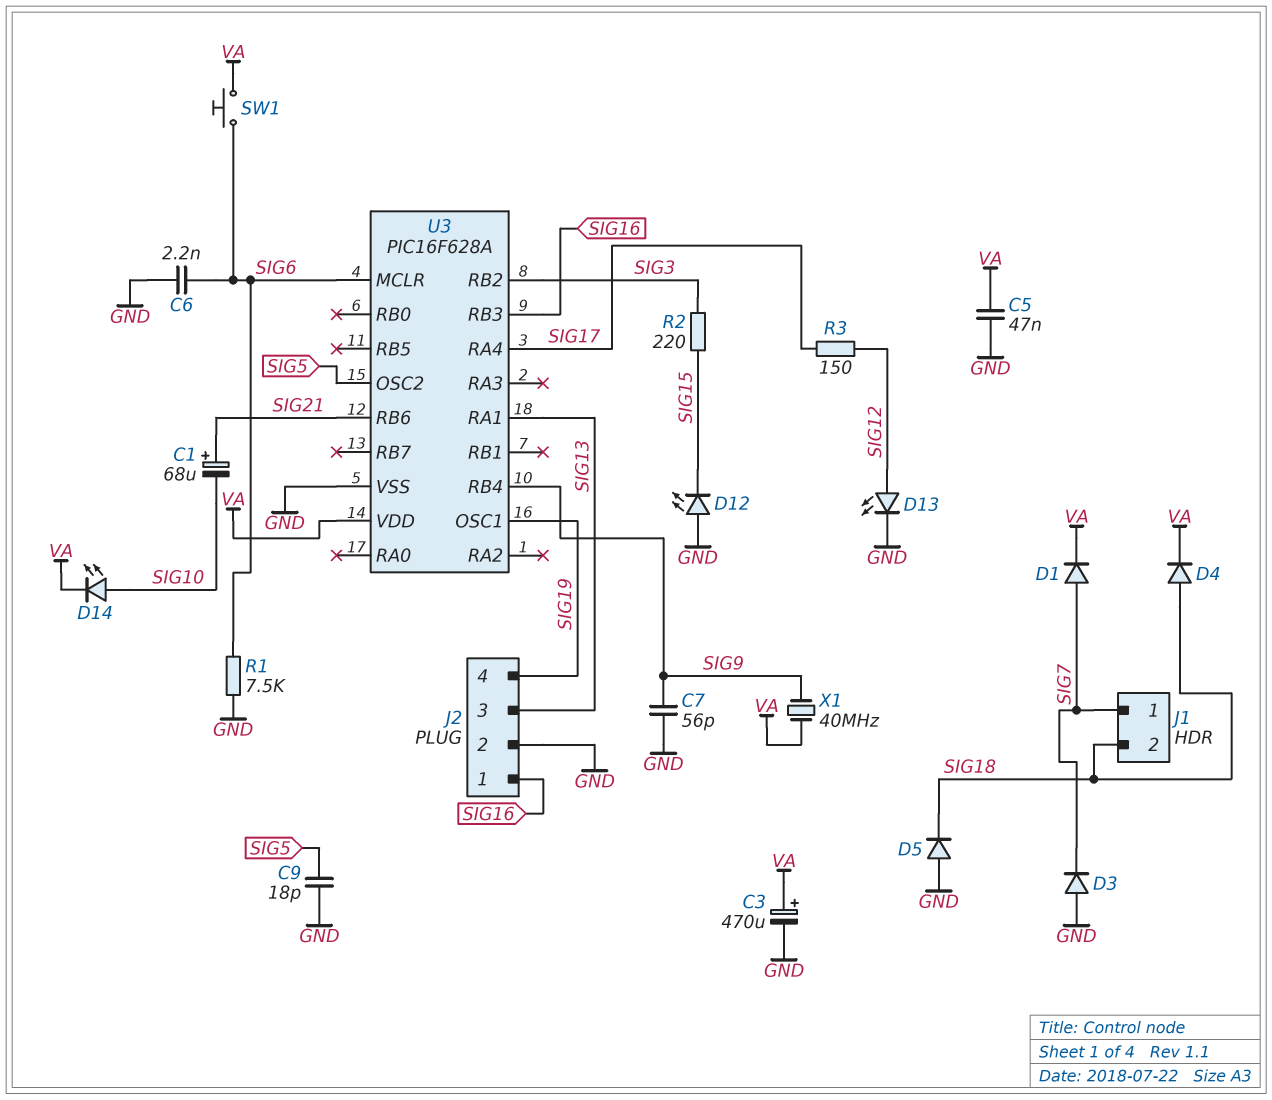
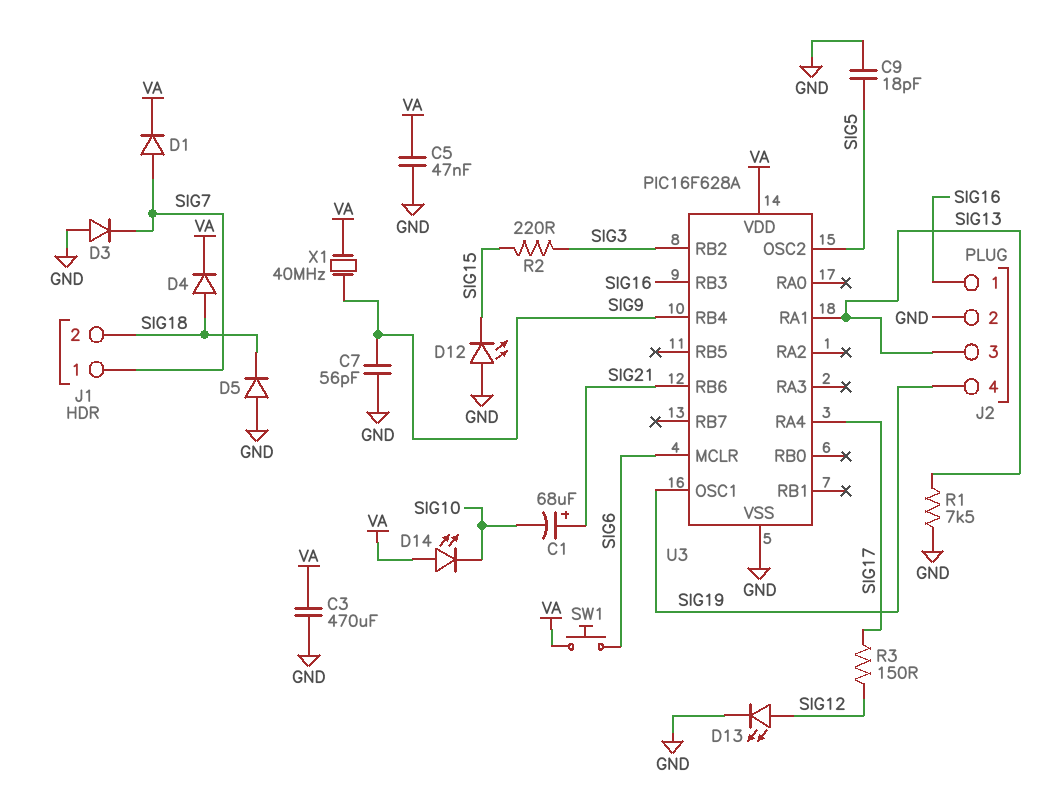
C3: 470uF (plus VA, minus GND) -> 470uF (GND, VA)
C6: 2.2nF (GND, SIG6) -> none
D14: LED (A SIG10, K VA) -> LED (A VA, K SIG10)
R1: 7.5k (GND, SIG6) -> 7.5k (GND, SIG13)

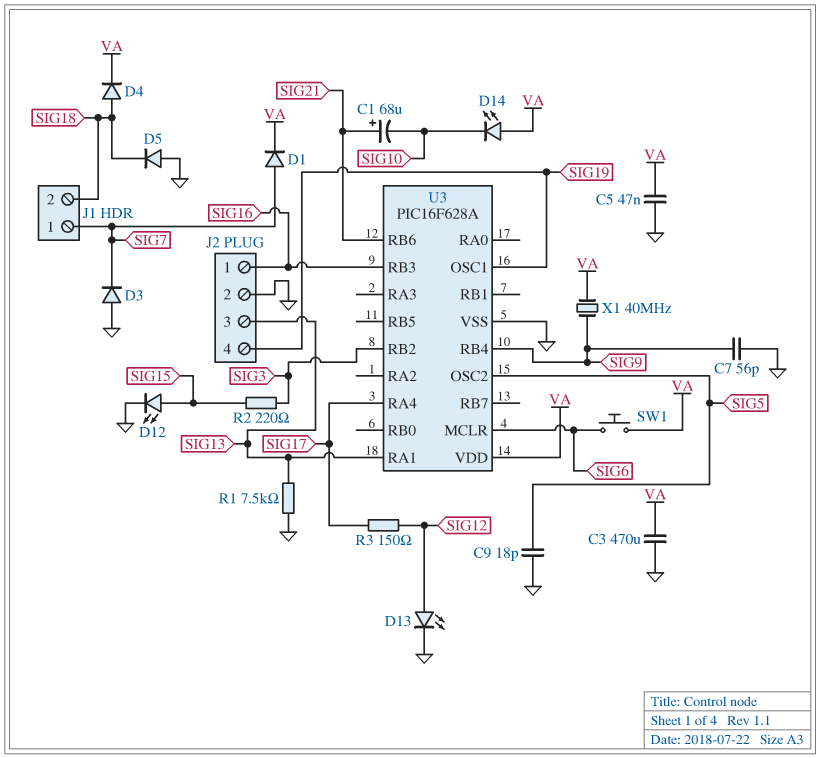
D12: LED (A GND, K SIG15) -> LED (A SIG15, K GND)

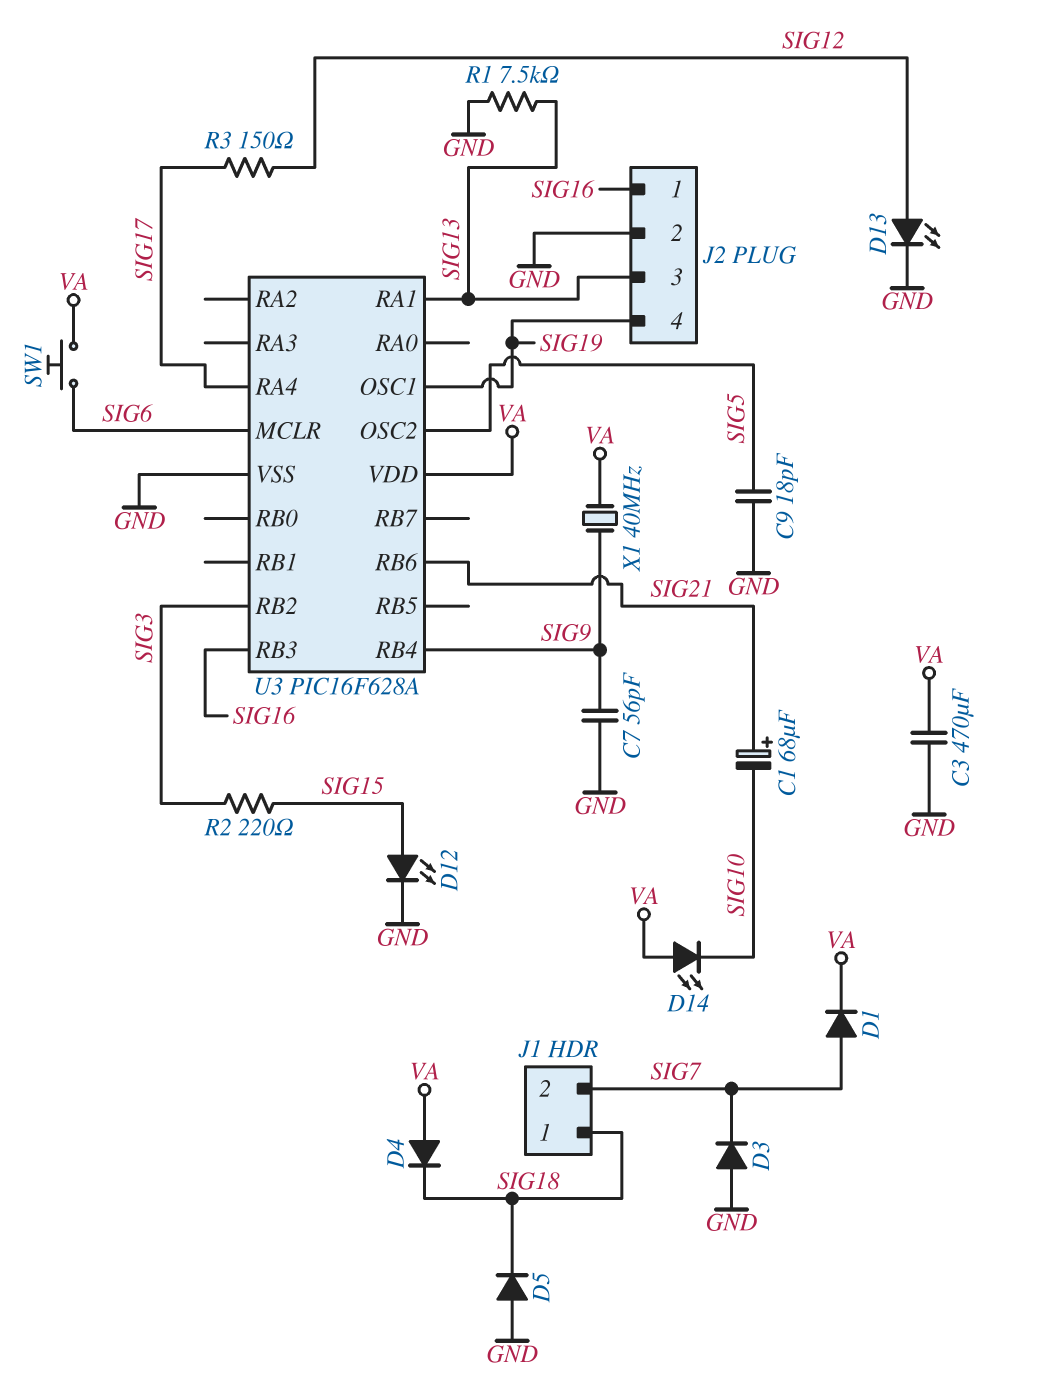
C5: 47nF (GND, VA) -> none
D4: diode (A SIG18, K VA) -> diode (A VA, K SIG18)
J1 pin 1: SIG7 -> SIG18
J1 pin 2: SIG18 -> SIG7

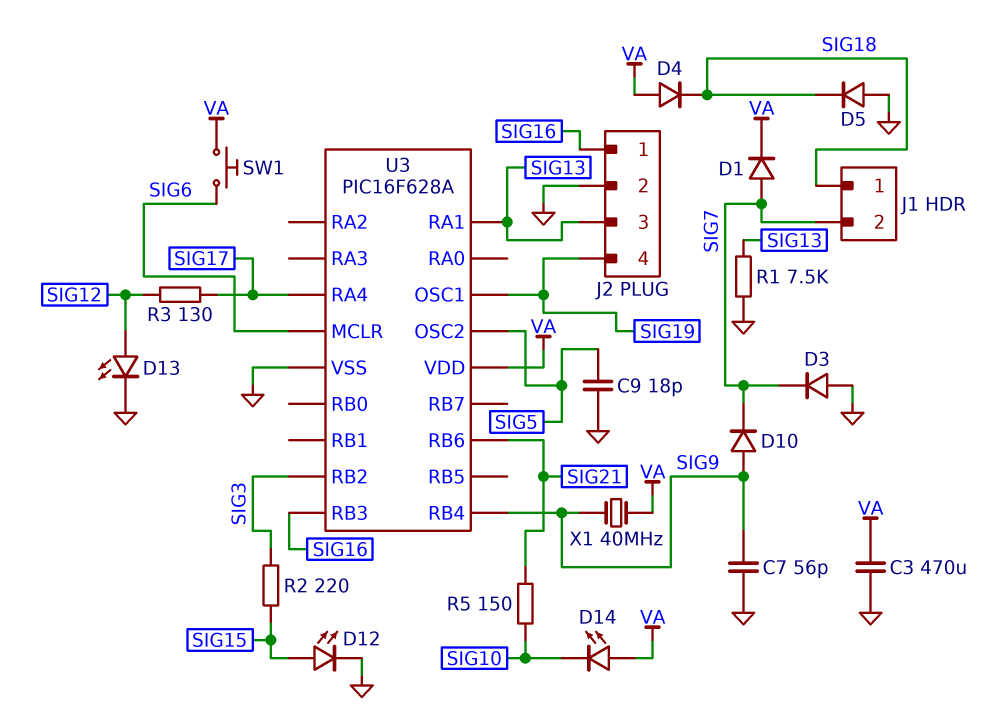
C1: 68uF (plus SIG21, minus SIG10) -> none
D10: none -> diode (A SIG9, K SIG7)
R3: 150 (SIG12, SIG17) -> 130 (SIG12, SIG17)
R5: none -> 150 (SIG10, SIG21)

